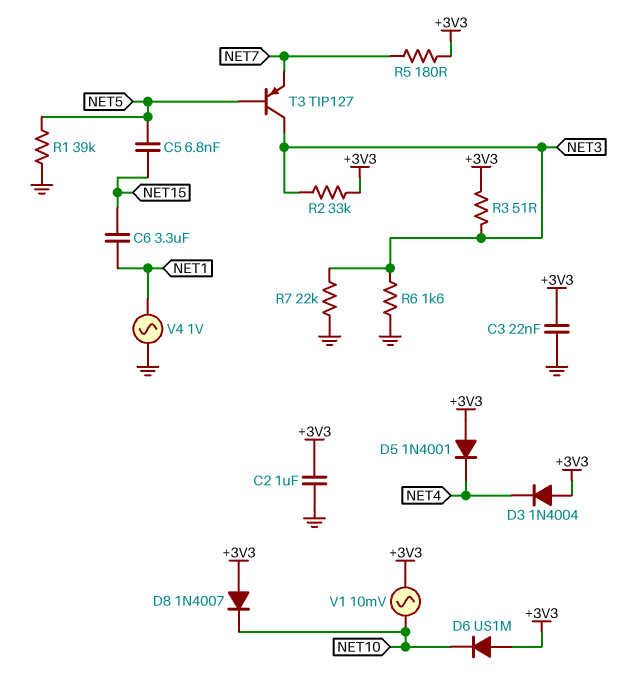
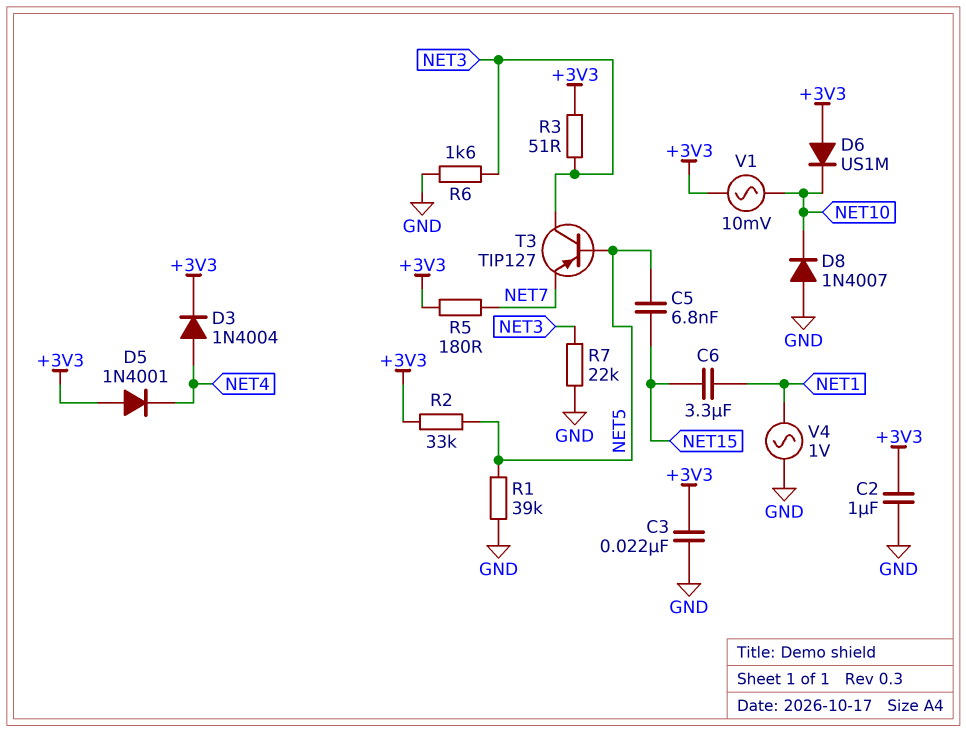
D3: diode 1N4004 (A +3V3, K NET4) -> diode 1N4004 (A NET4, K +3V3)
D8: diode 1N4007 (A +3V3, K NET10) -> diode 1N4007 (A GND, K NET10)
R2: 33k (+3V3, NET3) -> 33k (+3V3, NET5)

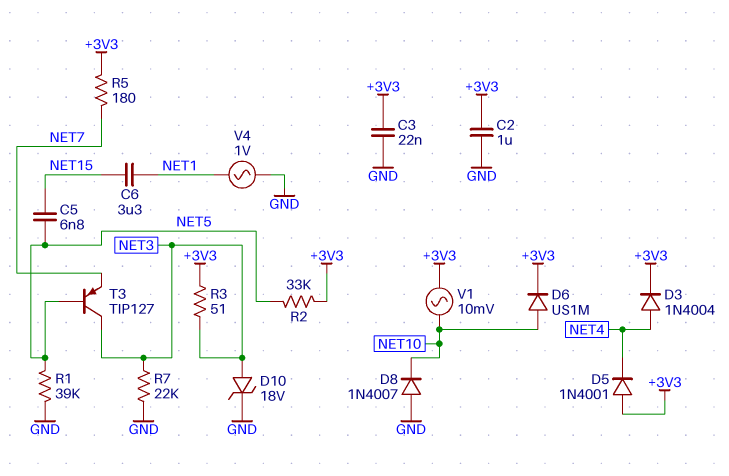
D6: diode US1M (A +3V3, K NET10) -> diode US1M (A NET10, K +3V3)
D10: none -> zener 18V (A NET3, K GND)
R6: 1.6k (GND, NET3) -> none

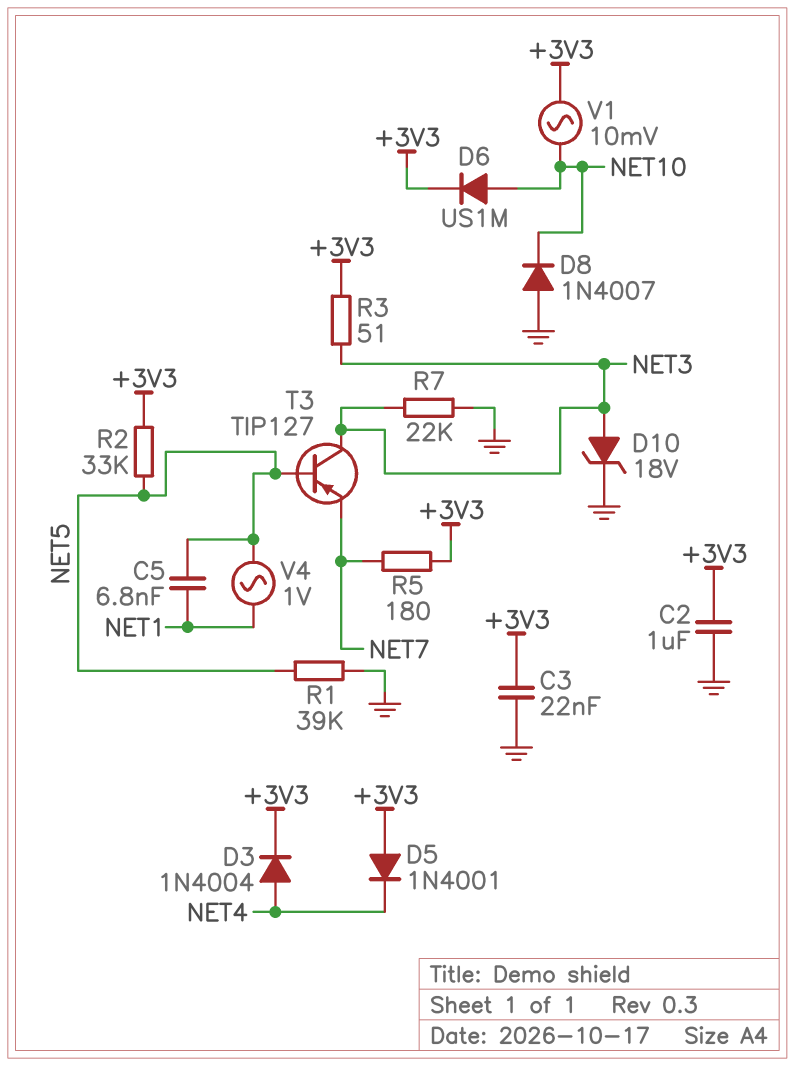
C5: 6.8nF (NET5, NET15) -> 6.8nF (NET1, NET5)
C6: 3.3uF (NET1, NET15) -> none
V4: AC 1V (GND, NET1) -> AC 1V (NET1, NET5)

